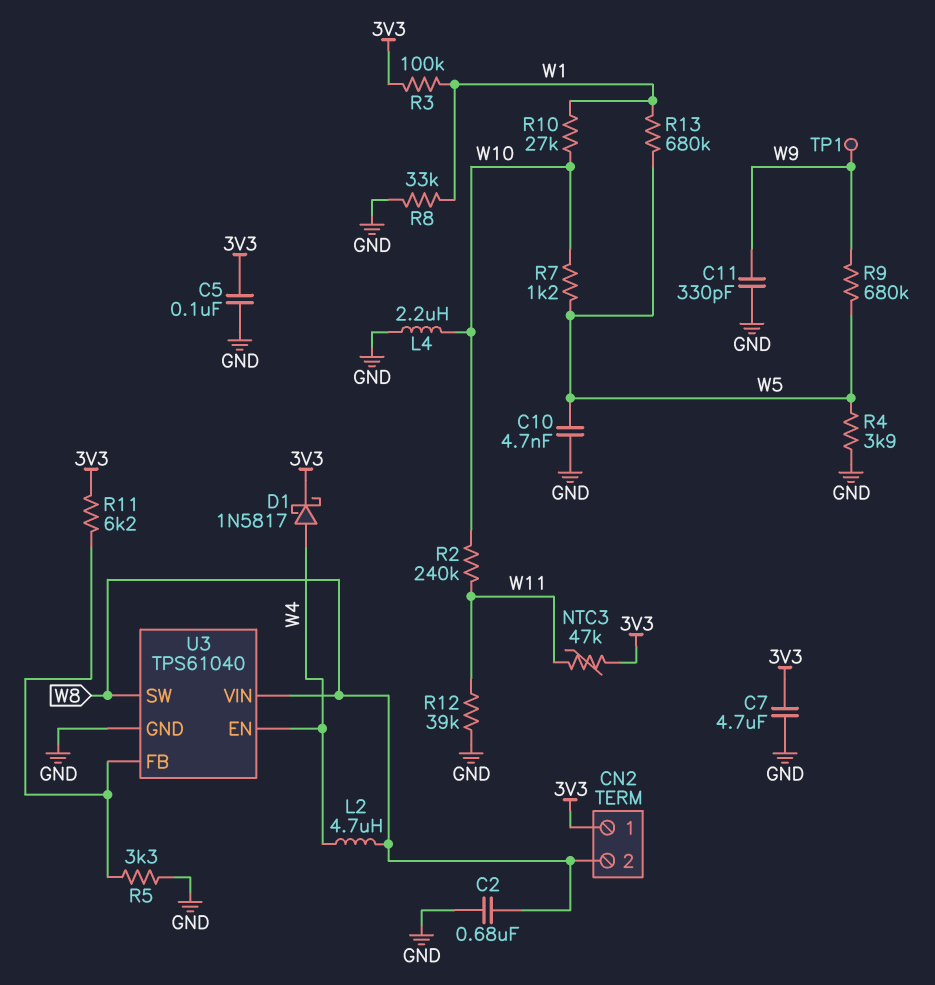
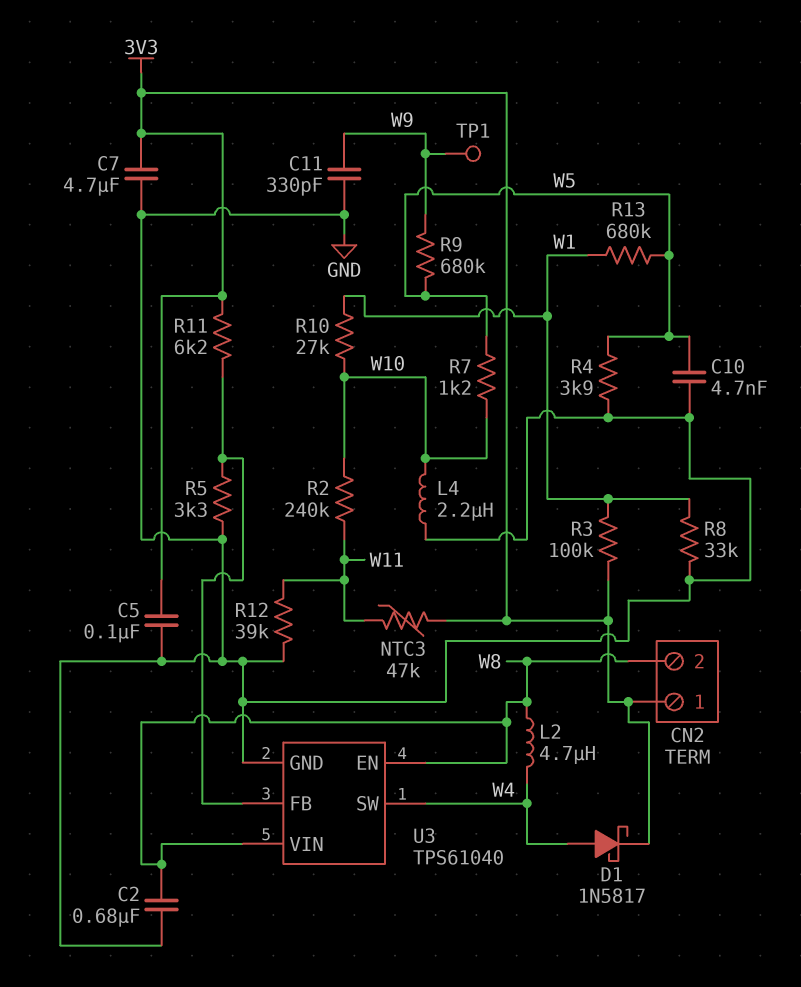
U3 pin EN: W4 -> W8
U3 pin SW: W8 -> W4

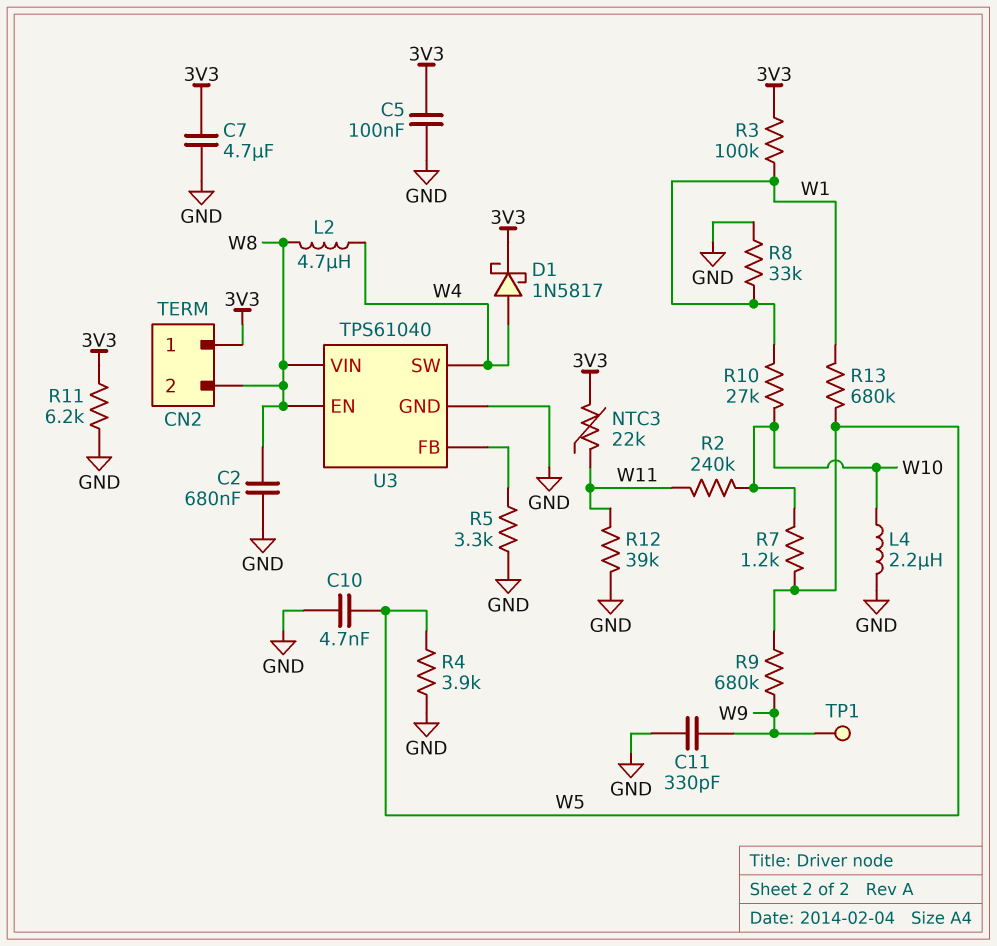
NTC3: 47k (3V3, W11) -> 22k (3V3, W11)
R11: 6.2k (3V3, U3/FB) -> 6.2k (3V3, GND)

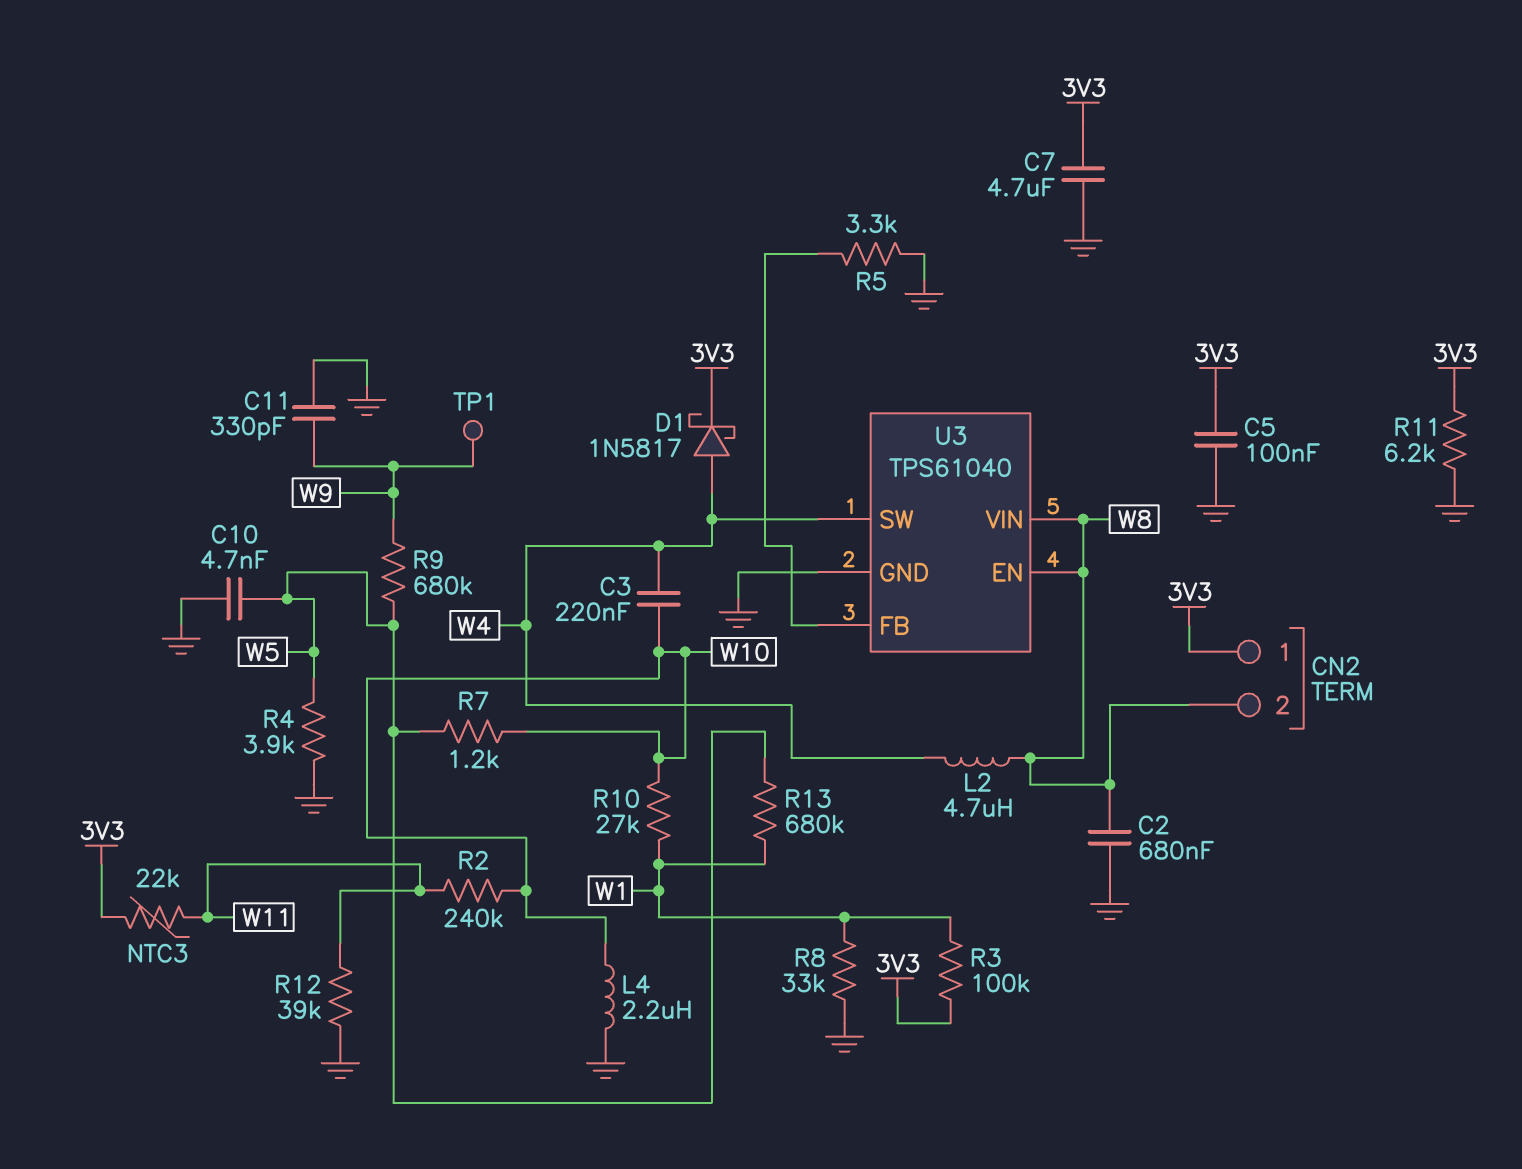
C3: none -> 220nF (W4, W10)

